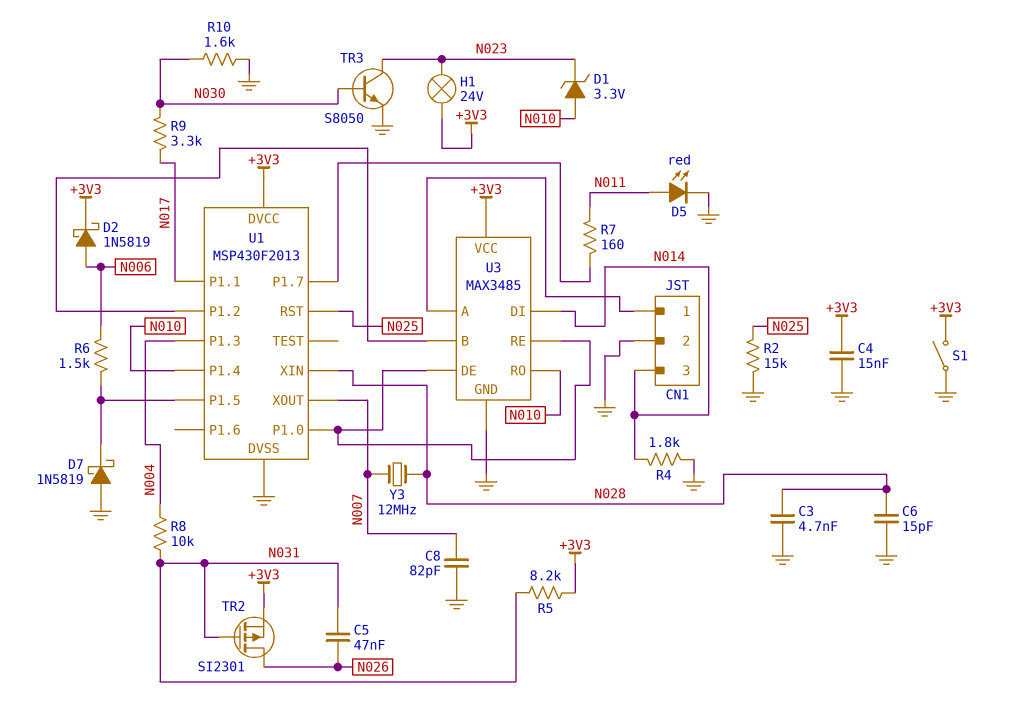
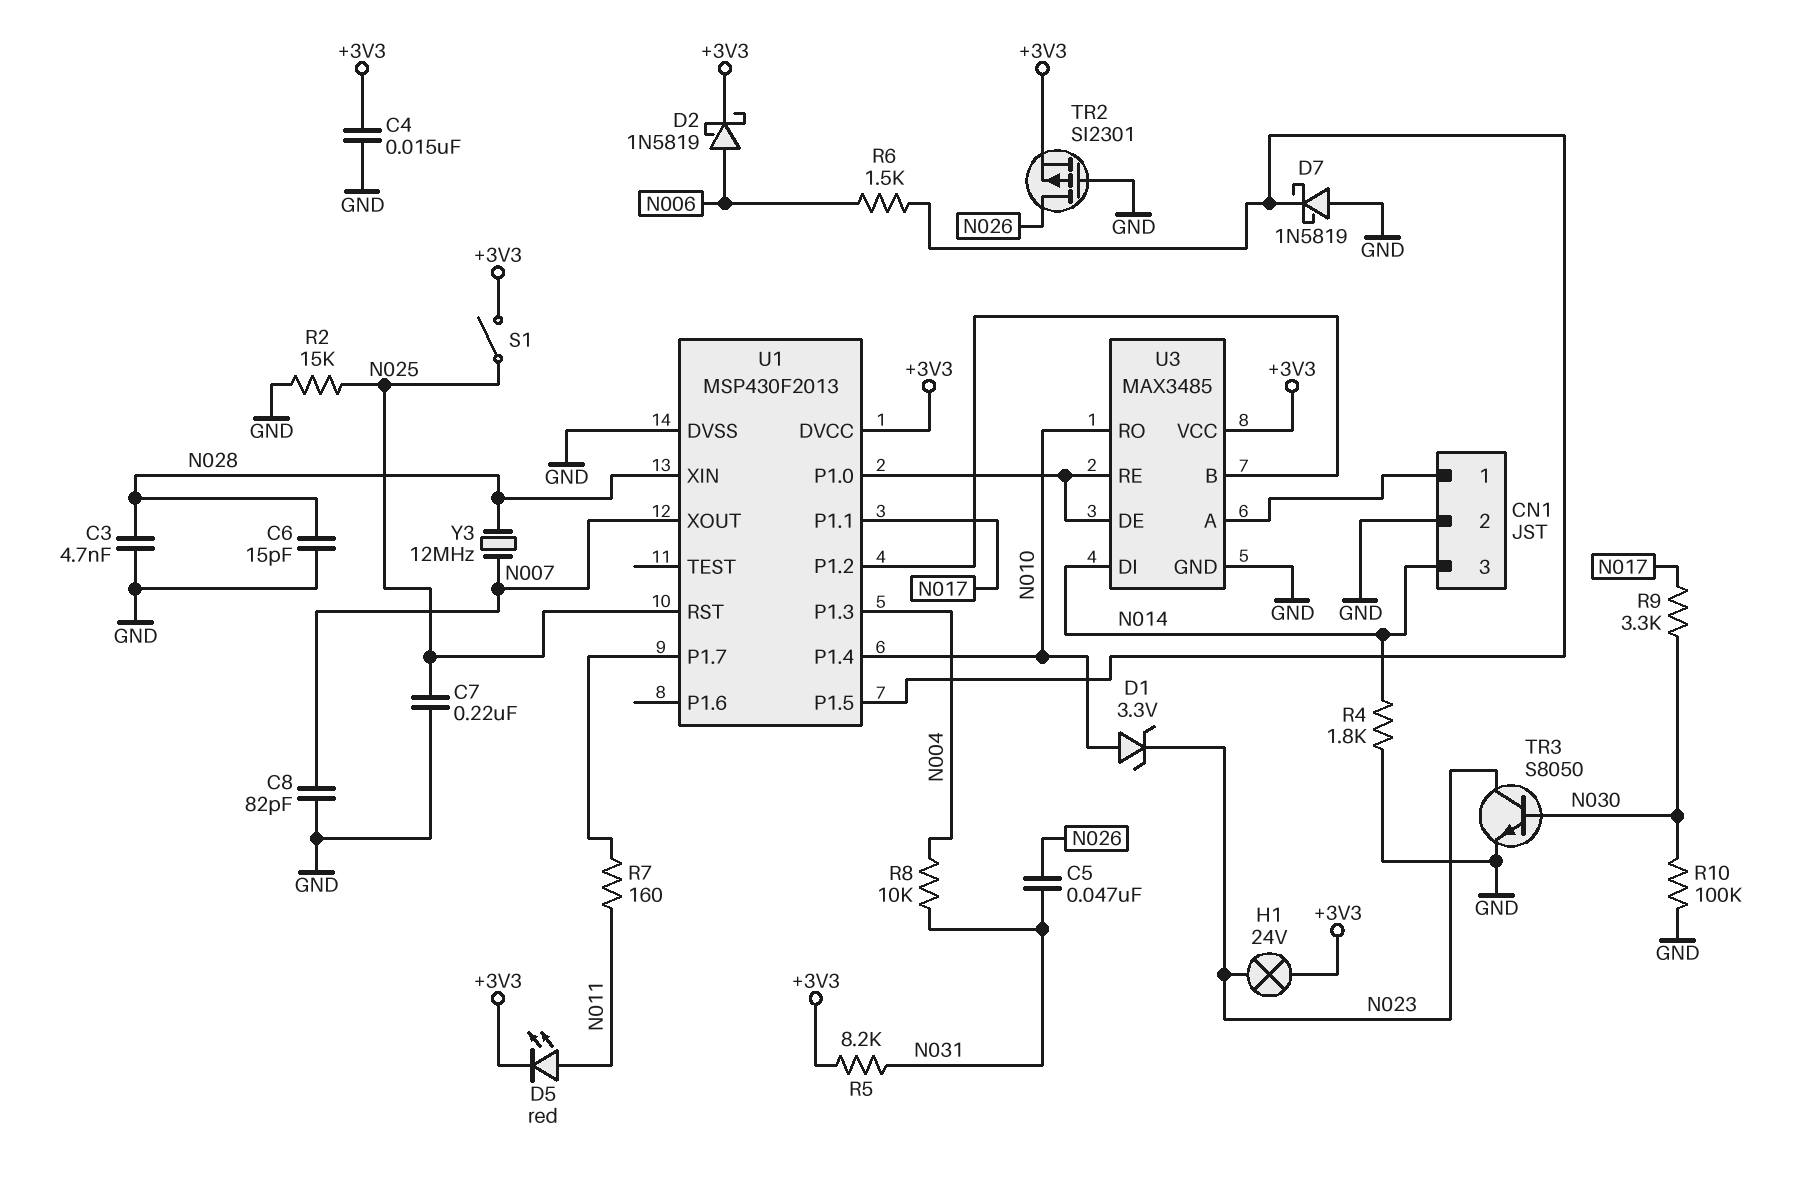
C7: none -> 220nF (GND, N025)
D5: LED red (A N011, K GND) -> LED red (A N011, K +3V3)
R10: 1.6k (GND, N030) -> 100k (GND, N030)
S1: switch (+3V3, GND) -> switch (+3V3, N025)
TR2: PMOS SI2301 (G N031, D N026, S +3V3) -> PMOS SI2301 (G GND, D N026, S +3V3)

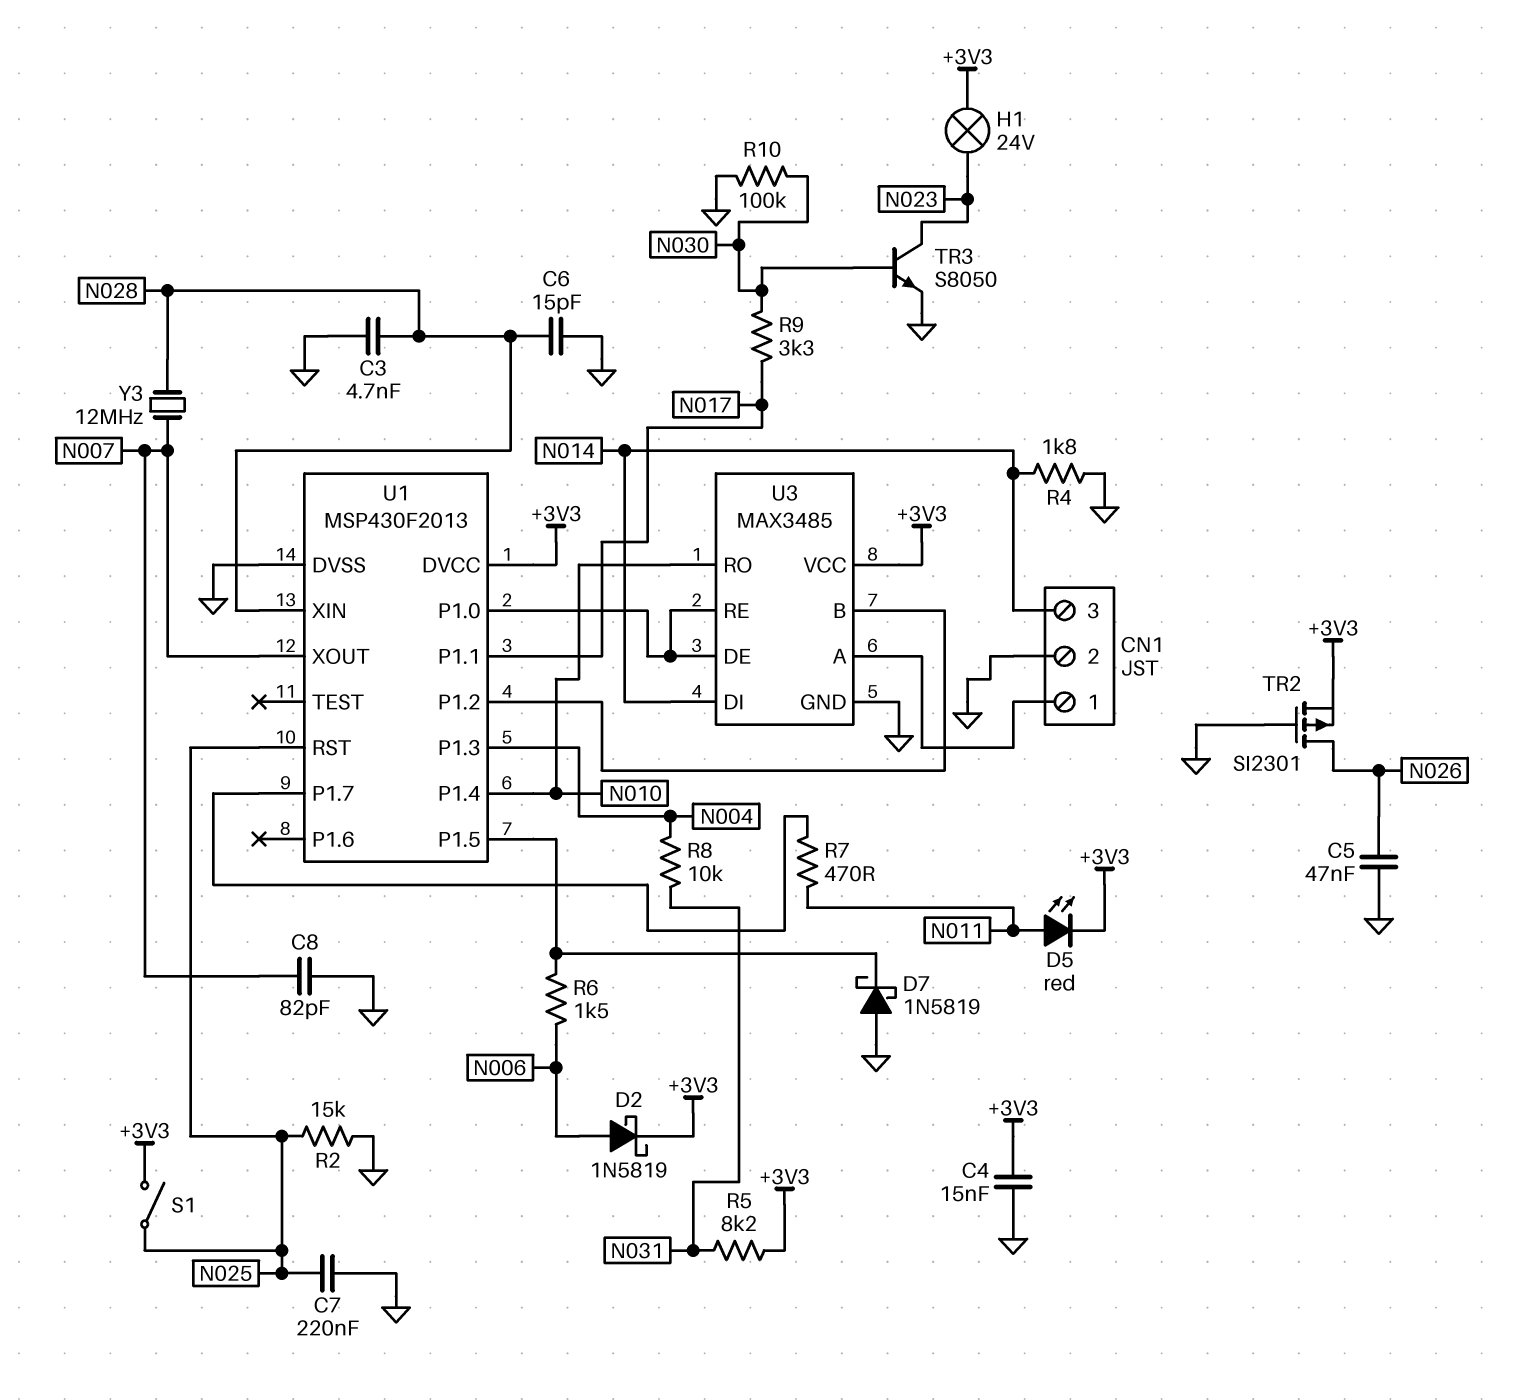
C5: 47nF (N026, N031) -> 47nF (GND, N026)
D1: zener 3.3V (A N010, K N023) -> none
R7: 160 (N011, U1/P1.7) -> 470 (N011, U1/P1.7)

